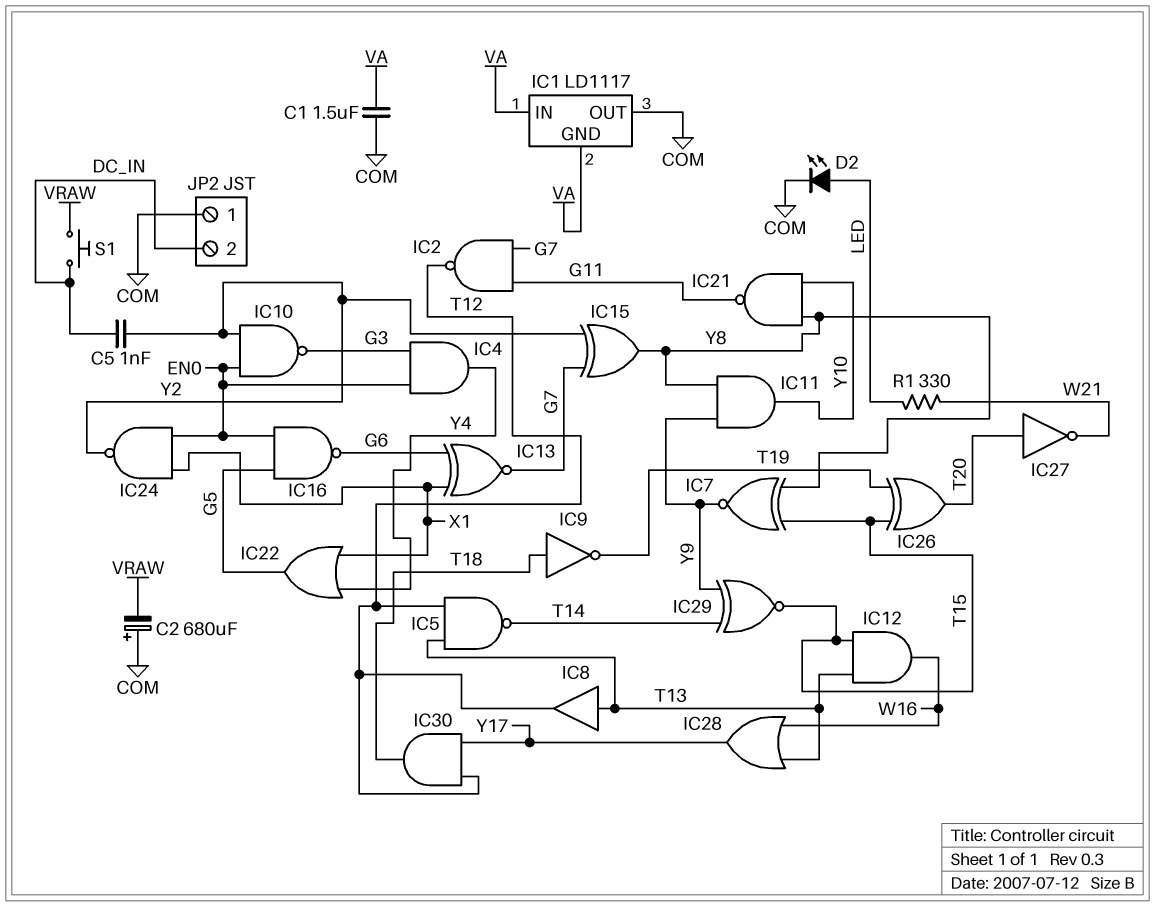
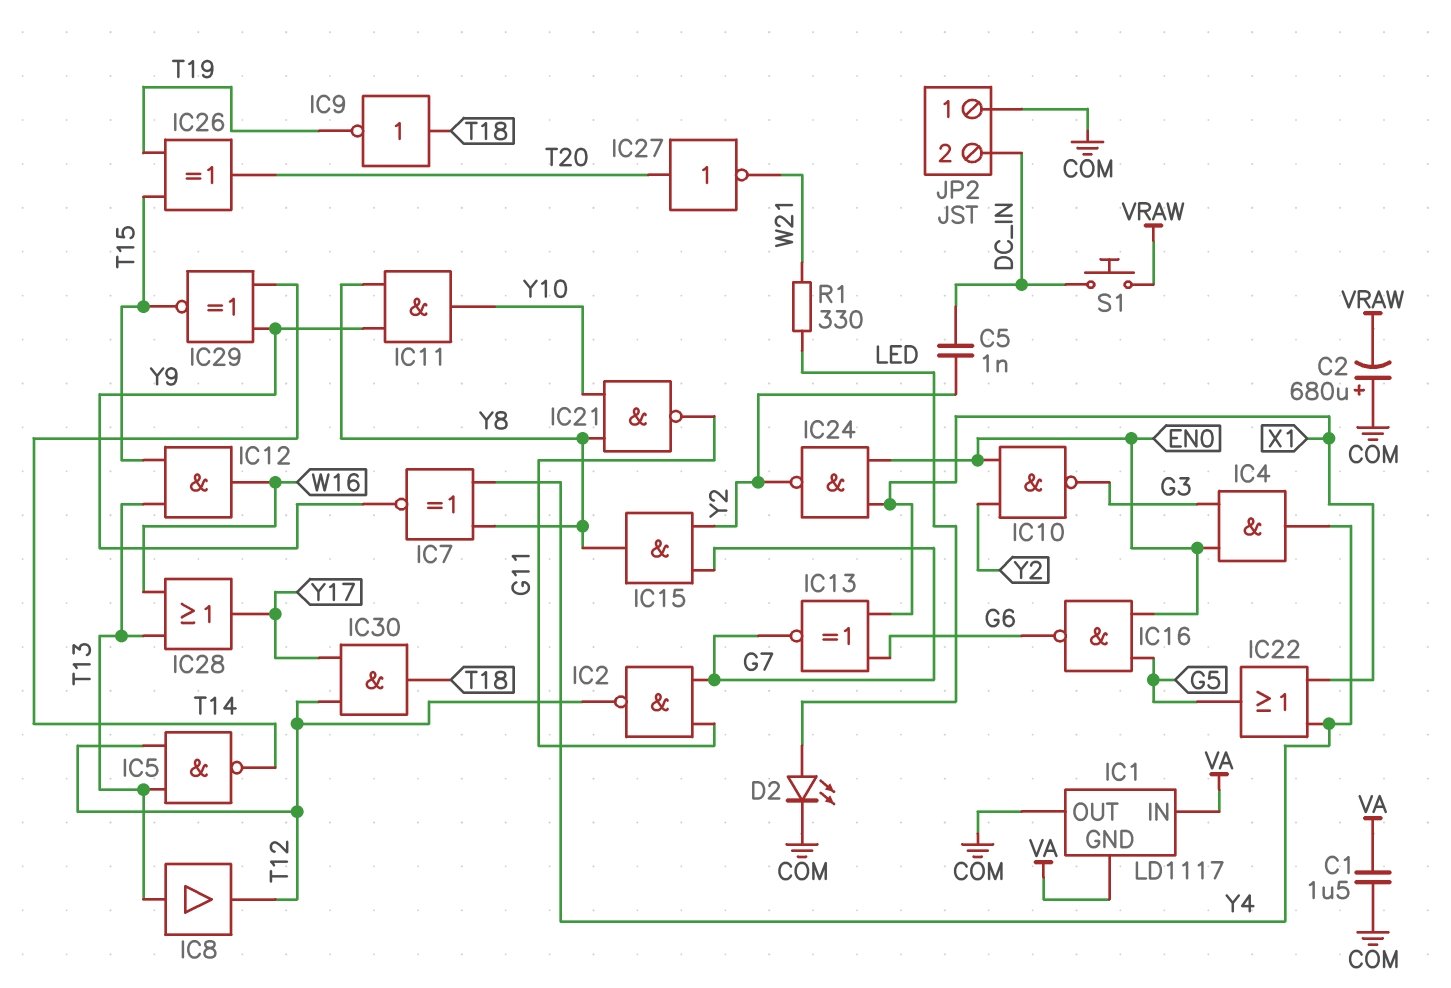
IC7: XNOR (in T15, in Y8, out Y9) -> XNOR (in Y4, in Y8, out Y9)
IC15: XOR (in G7, in Y2, out Y8) -> AND (in G7, in Y2, out Y8)

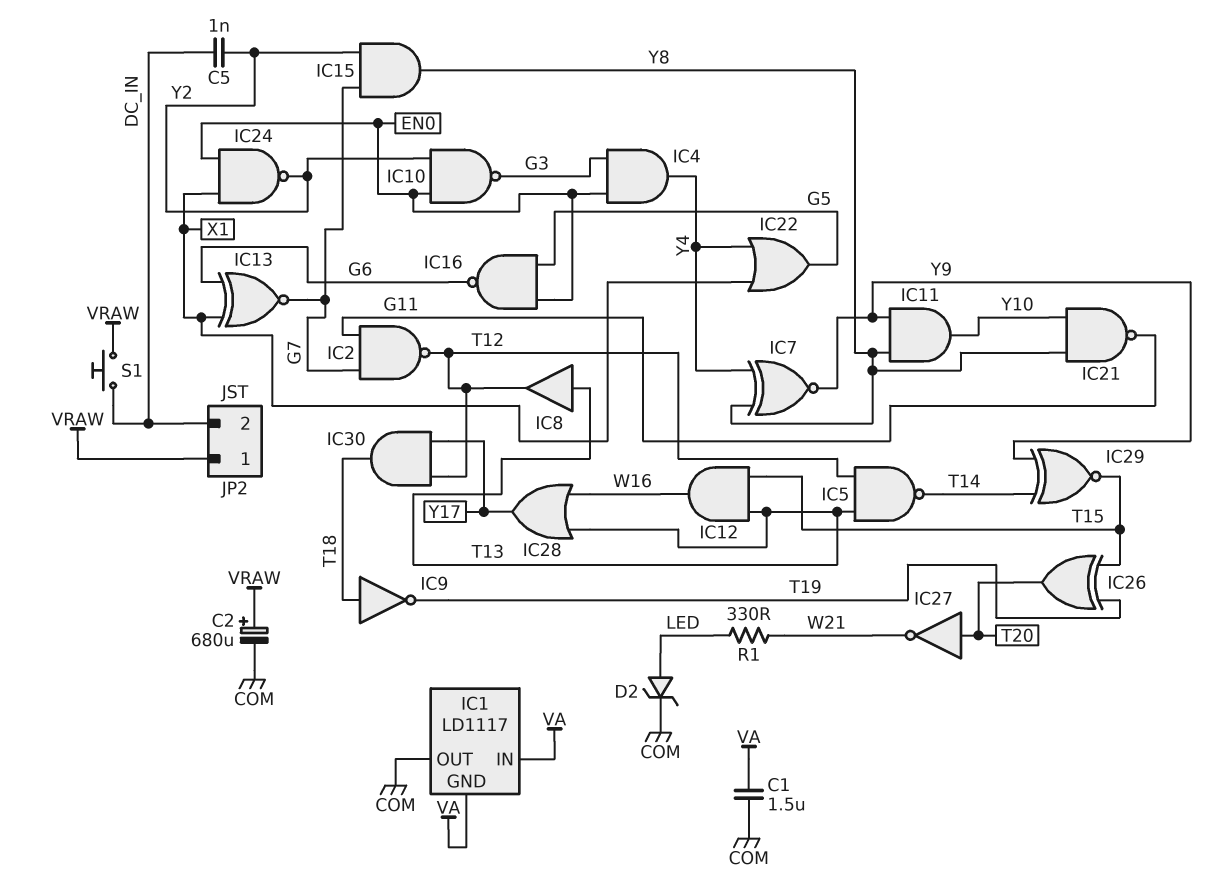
C2: 680uF (plus COM, minus VRAW) -> 680uF (plus VRAW, minus COM)
D2: LED (A LED, K COM) -> zener (A LED, K COM)
JP2 pin 1: COM -> VRAW

